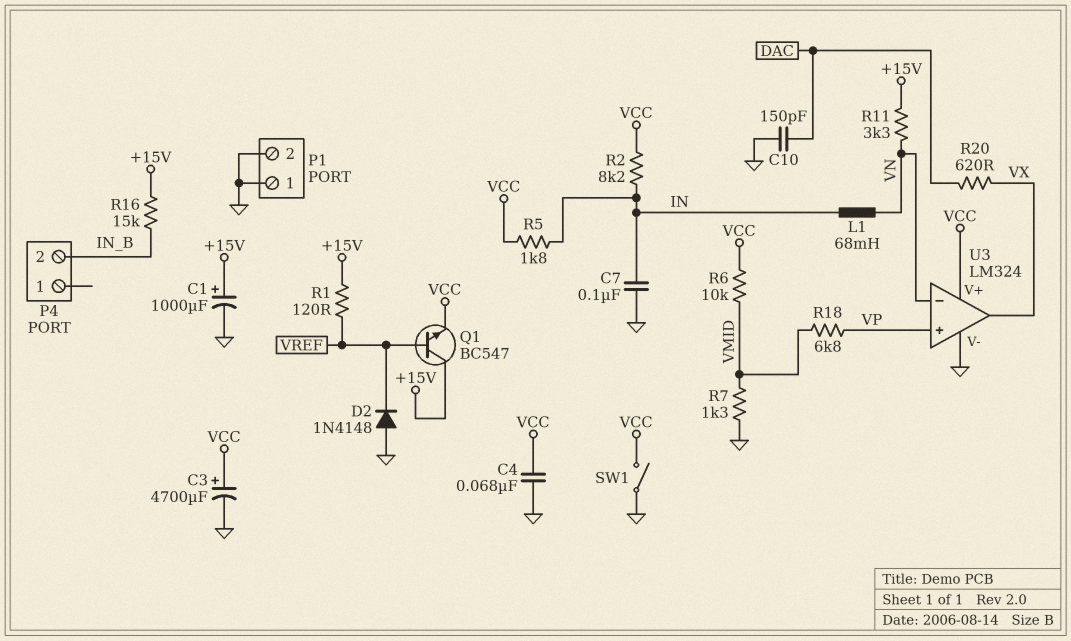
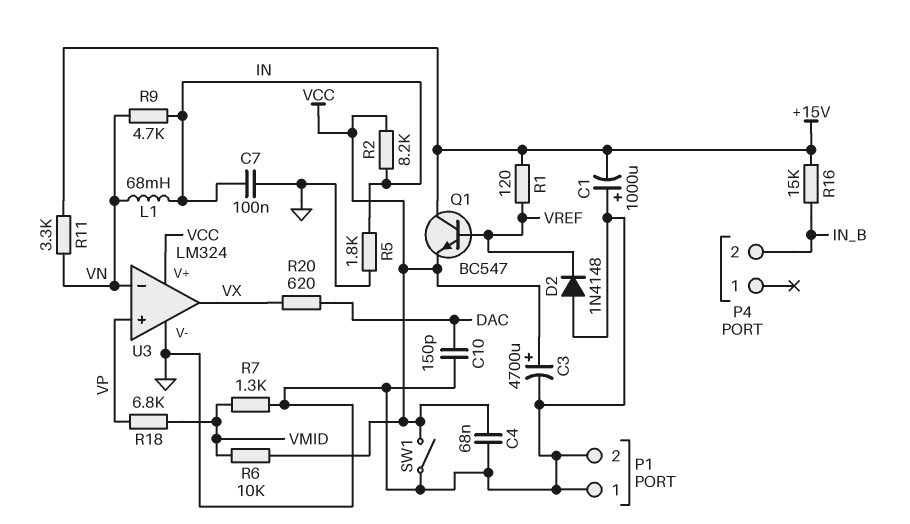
C1: 1000uF (plus +15V, minus GND) -> 1000uF (plus GND, minus +15V)
R5: 1.8k (IN, VCC) -> 1.8k (GND, IN)
R9: none -> 4.7k (IN, VN)

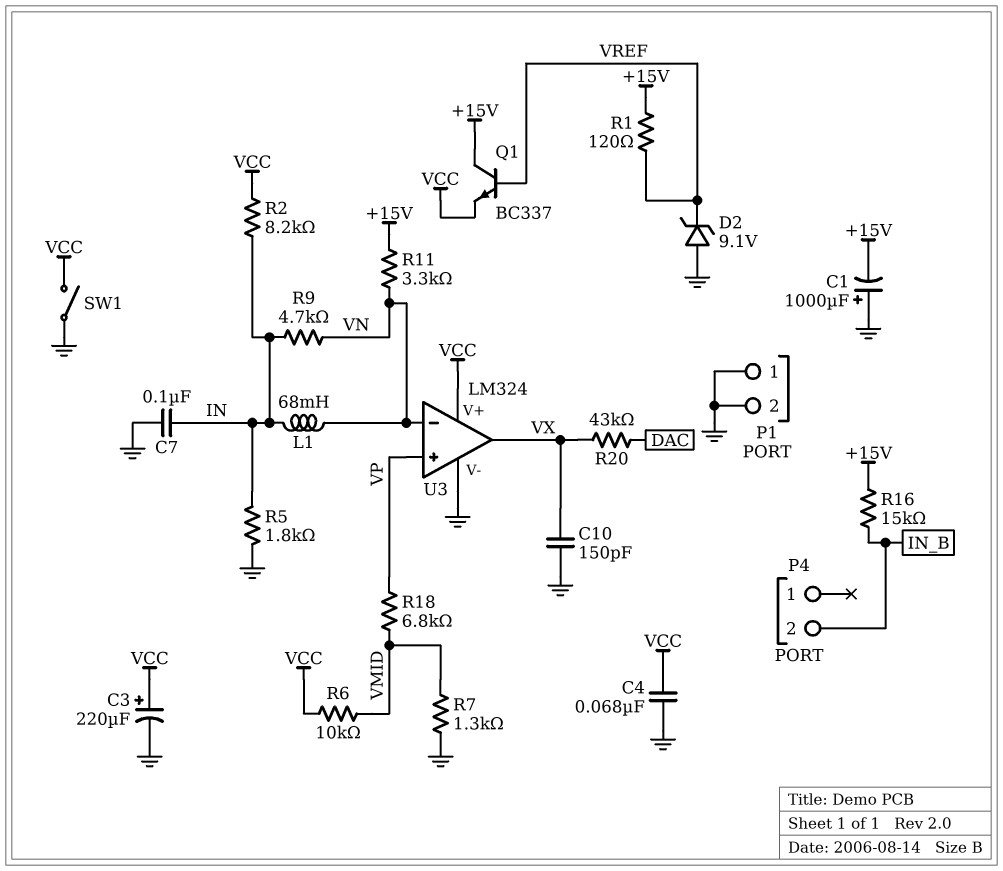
C3: 4700uF (plus VCC, minus GND) -> 220uF (plus VCC, minus GND)
C10: 150pF (DAC, GND) -> 150pF (GND, VX)
D2: diode 1N4148 (A GND, K VREF) -> zener 9.1V (A GND, K VREF)
Q1: NPN BC547 (B VREF, C +15V, E VCC) -> NPN BC337 (B VREF, C +15V, E VCC)
R20: 620 (DAC, VX) -> 43k (DAC, VX)

